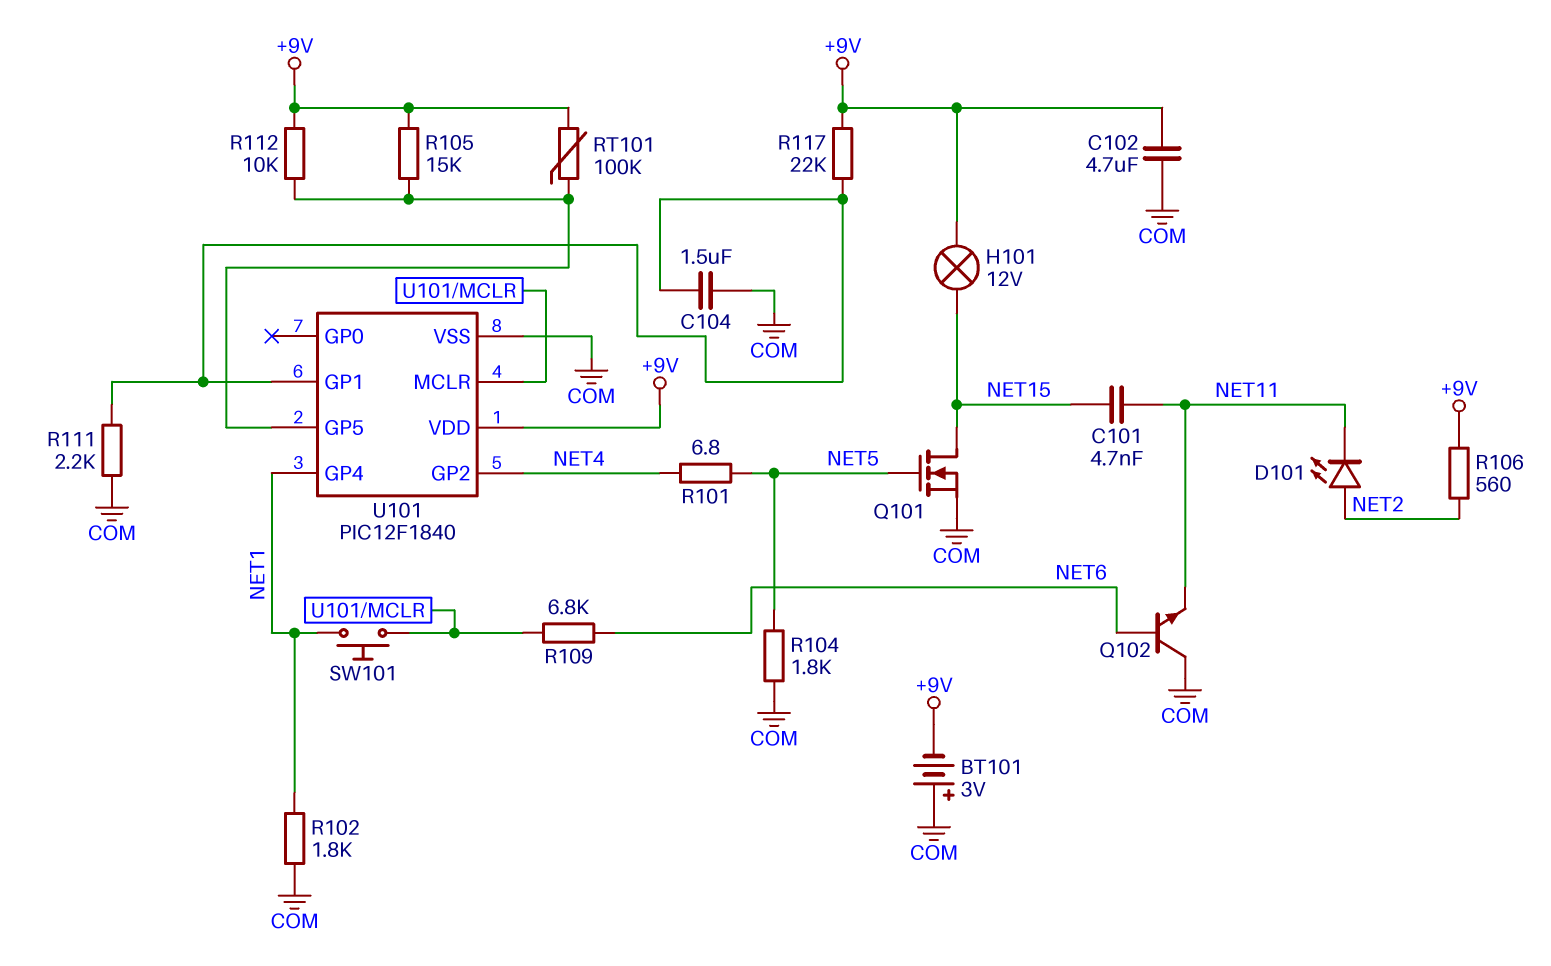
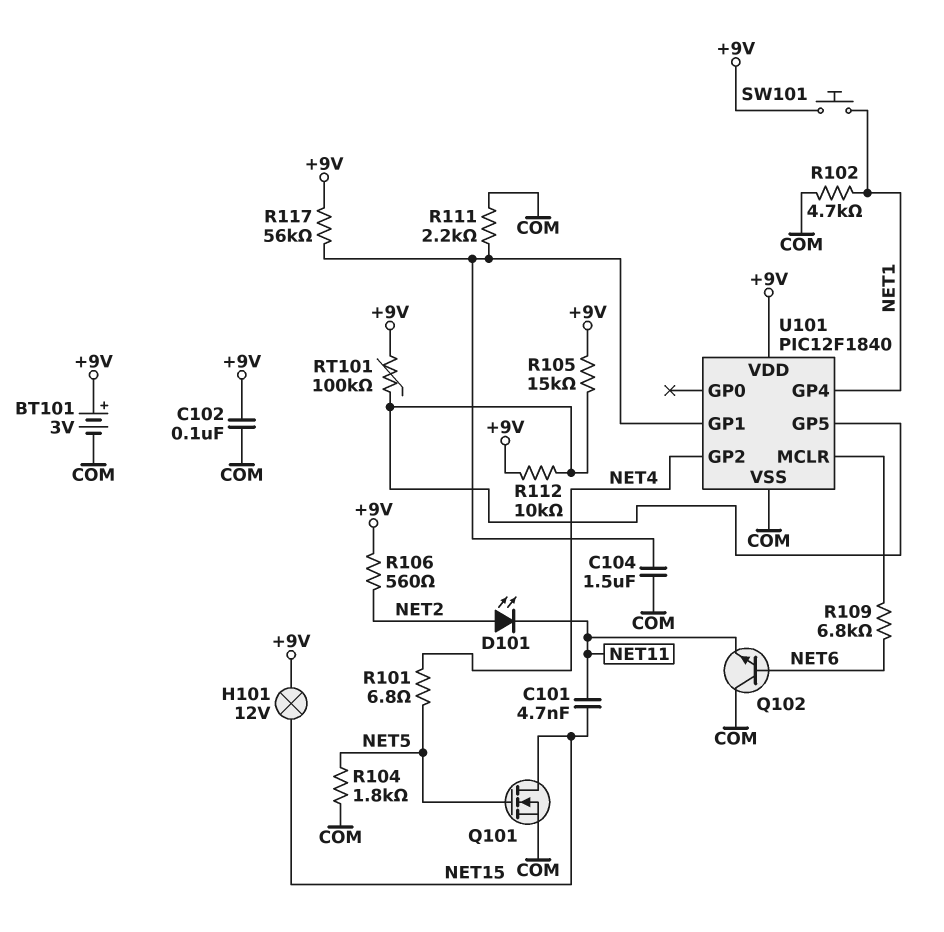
BT101: 3V (plus COM, minus +9V) -> 3V (plus +9V, minus COM)
C102: 4.7uF (+9V, COM) -> 100nF (+9V, COM)
R102: 1.8k (COM, NET1) -> 4.7k (COM, NET1)
R117: 22k (+9V, U101/GP1) -> 56k (+9V, U101/GP1)
SW101: button (NET1, U101/MCLR) -> button (+9V, NET1)

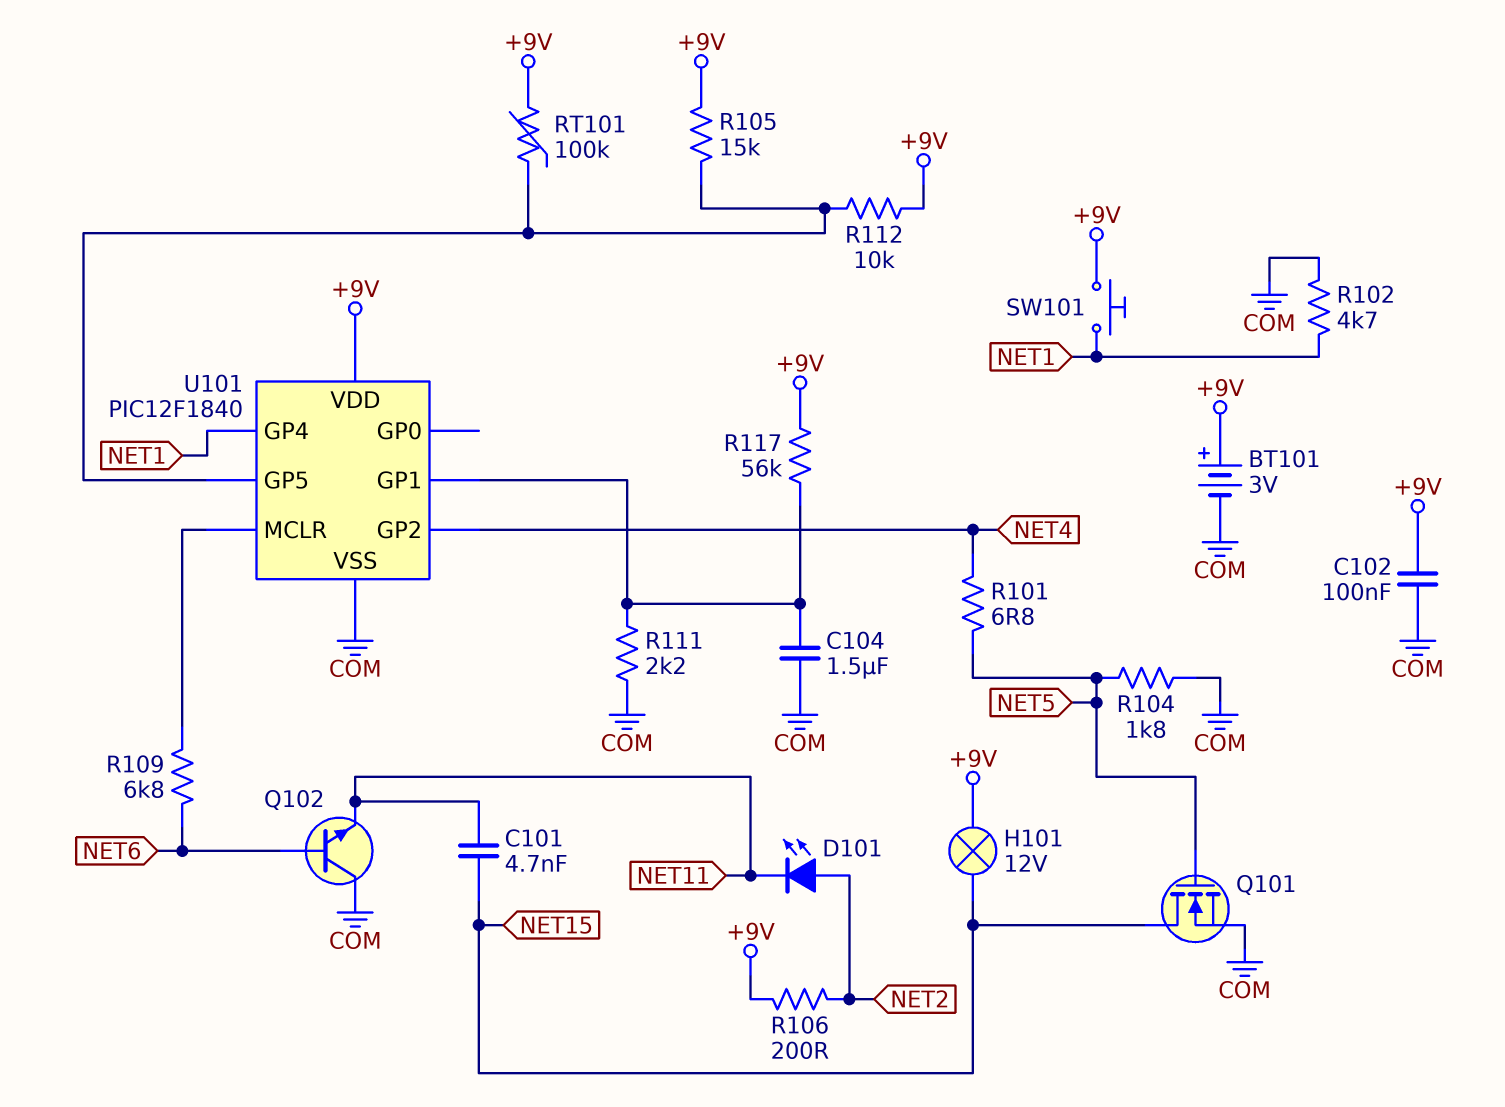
R106: 560 (+9V, NET2) -> 200 (+9V, NET2)

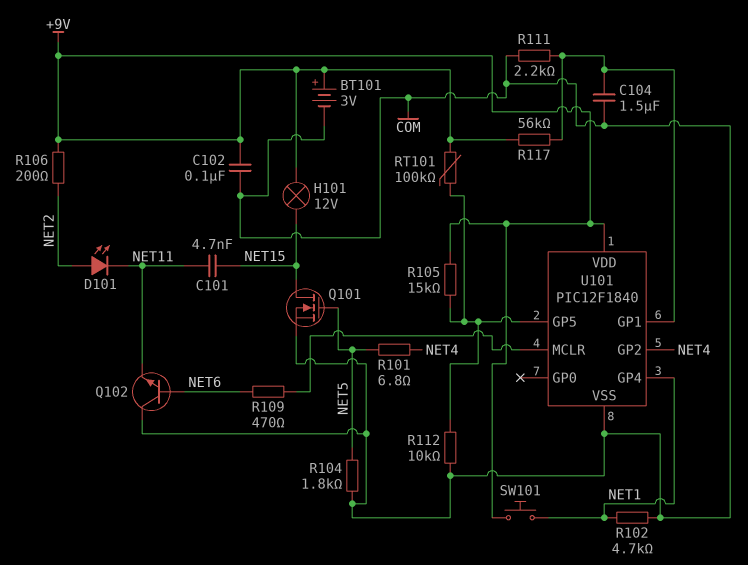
R109: 6.8k (NET6, U101/MCLR) -> 470 (NET6, U101/MCLR)
R112: 10k (+9V, U101/GP5) -> 10k (COM, U101/GP5)

